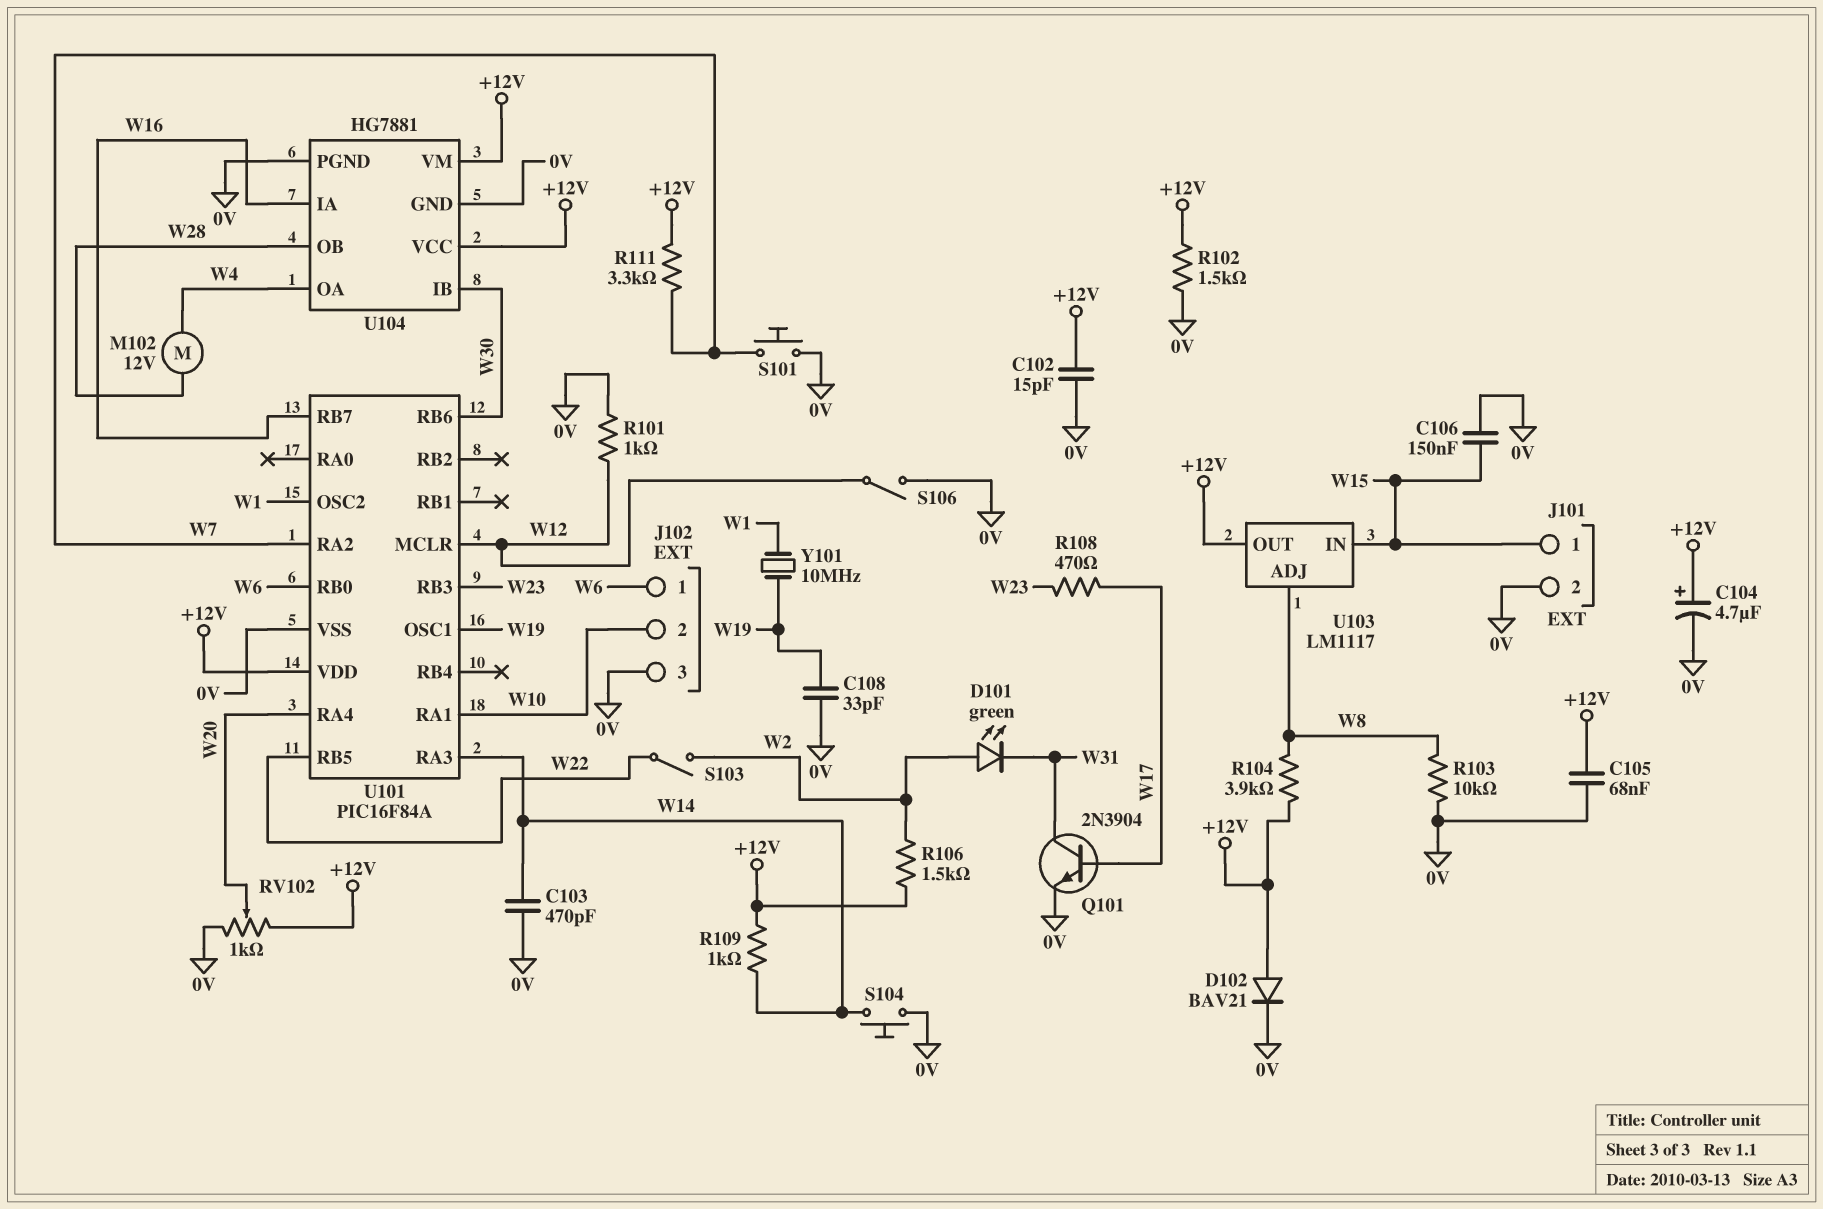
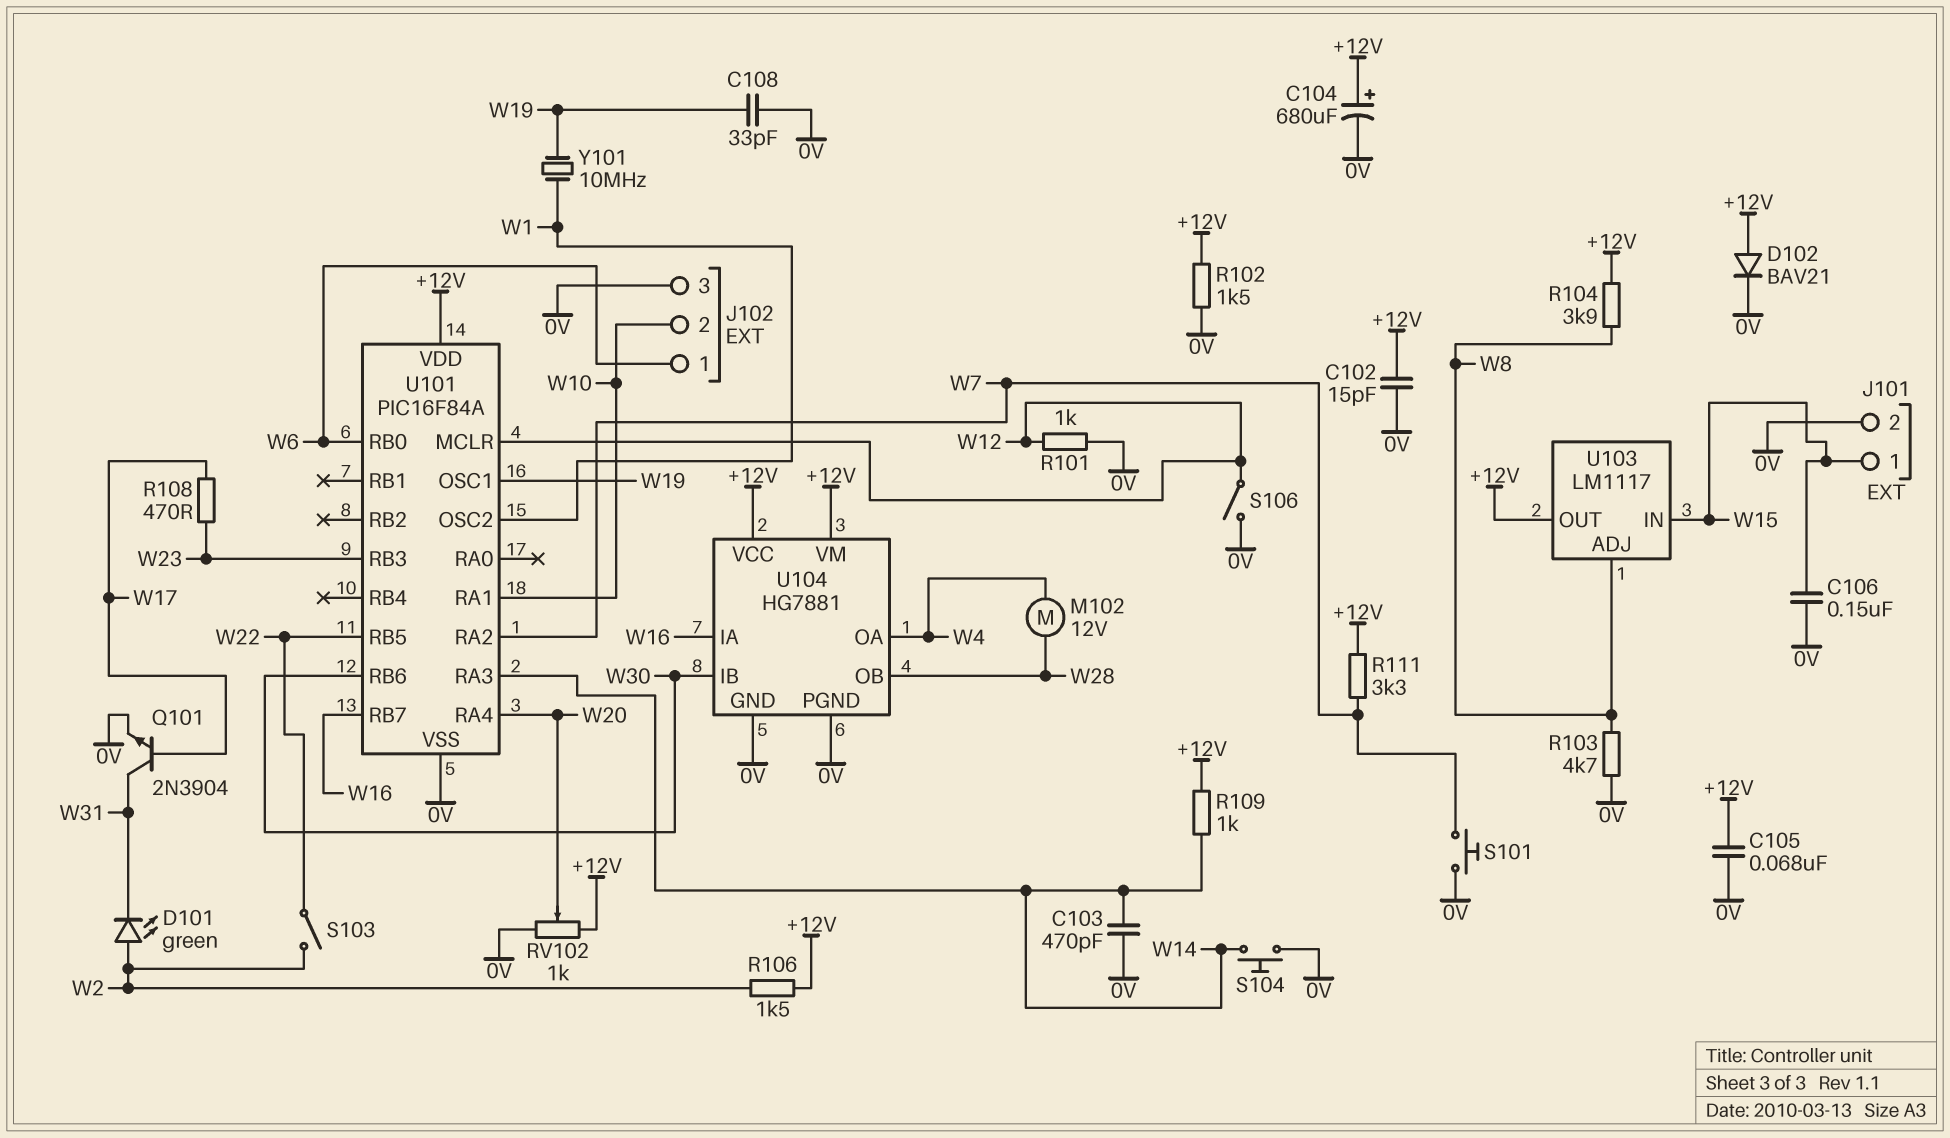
C104: 4.7uF (plus +12V, minus 0V) -> 680uF (plus +12V, minus 0V)
R103: 10k (0V, W8) -> 4.7k (0V, W8)

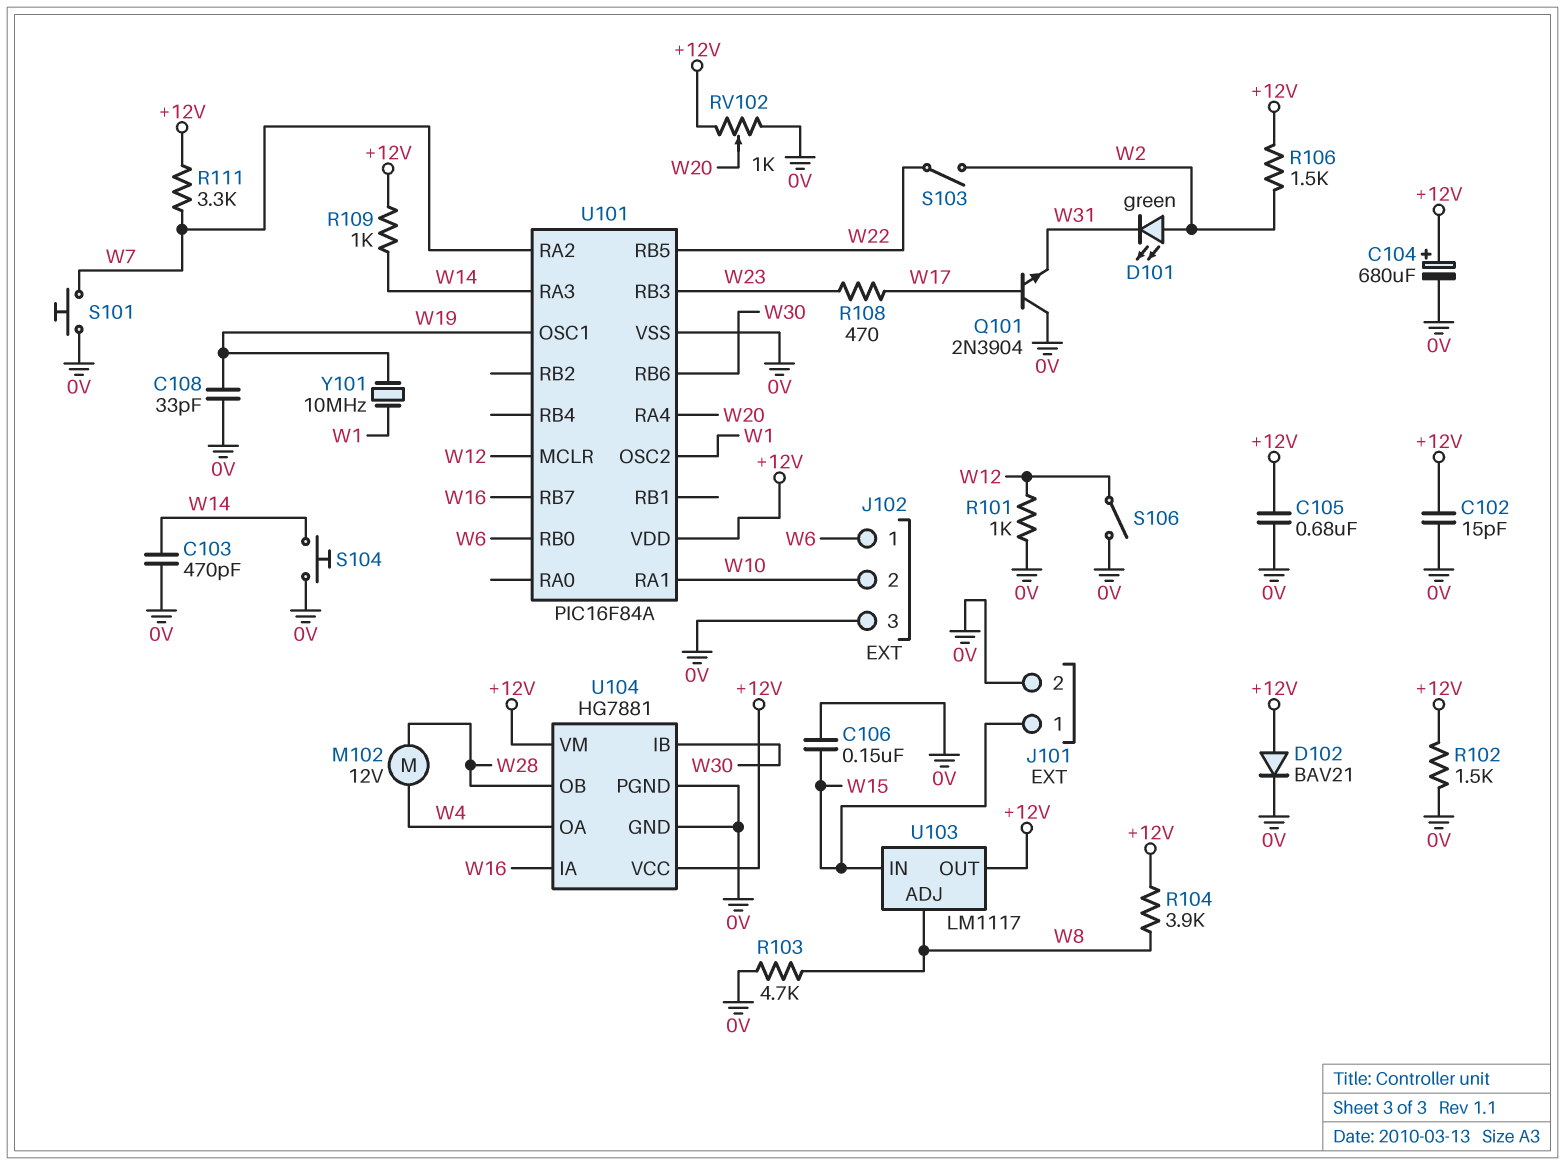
C105: 68nF (+12V, 0V) -> 680nF (+12V, 0V)
Q101: NPN 2N3904 (B W17, C W31, E 0V) -> NPN 2N3904 (B W17, C 0V, E W31)

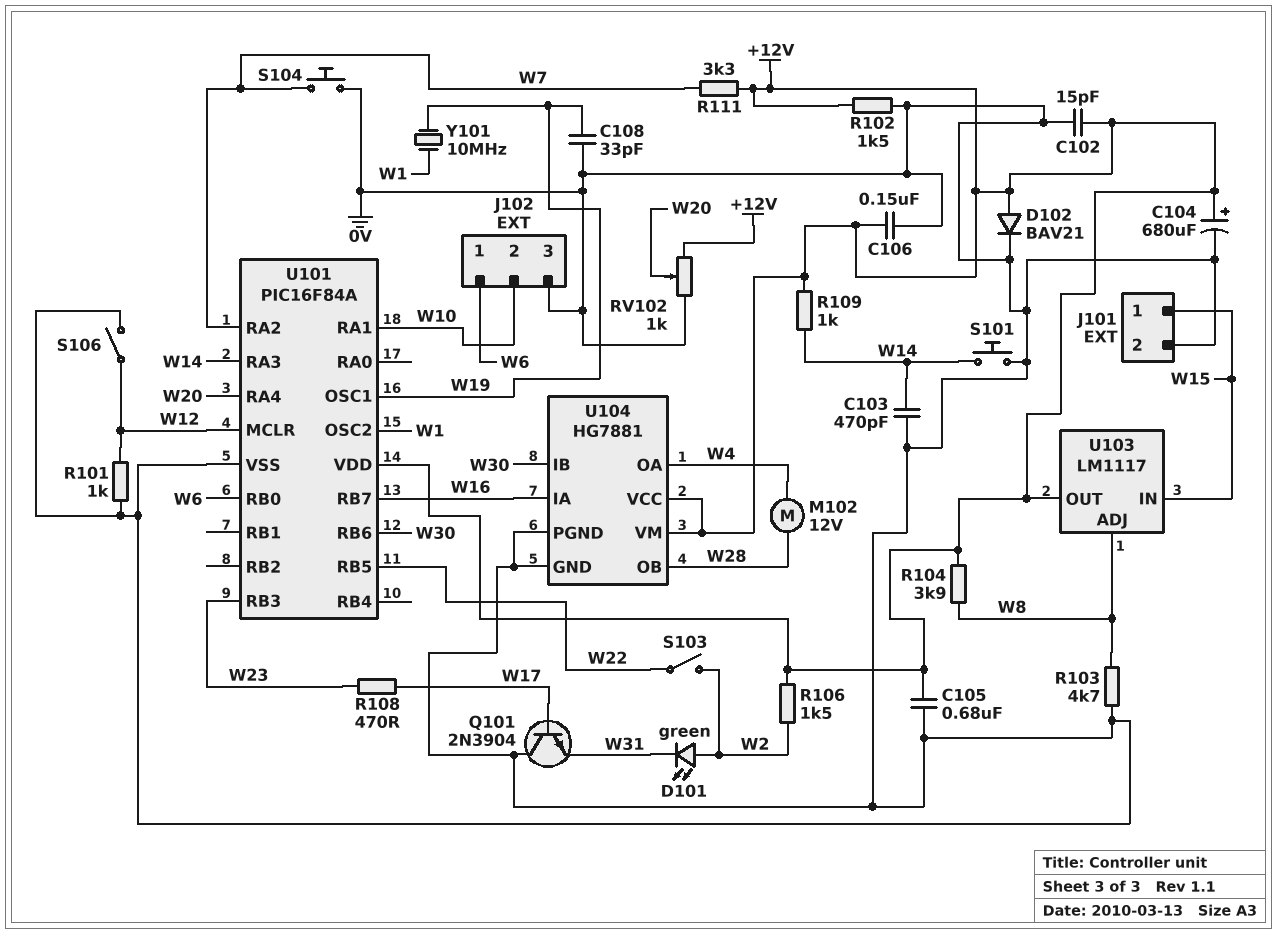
C106: 150nF (0V, W15) -> 150nF (+12V, 0V)
S101: button (0V, W7) -> button (0V, W14)
S104: button (0V, W14) -> button (0V, W7)

